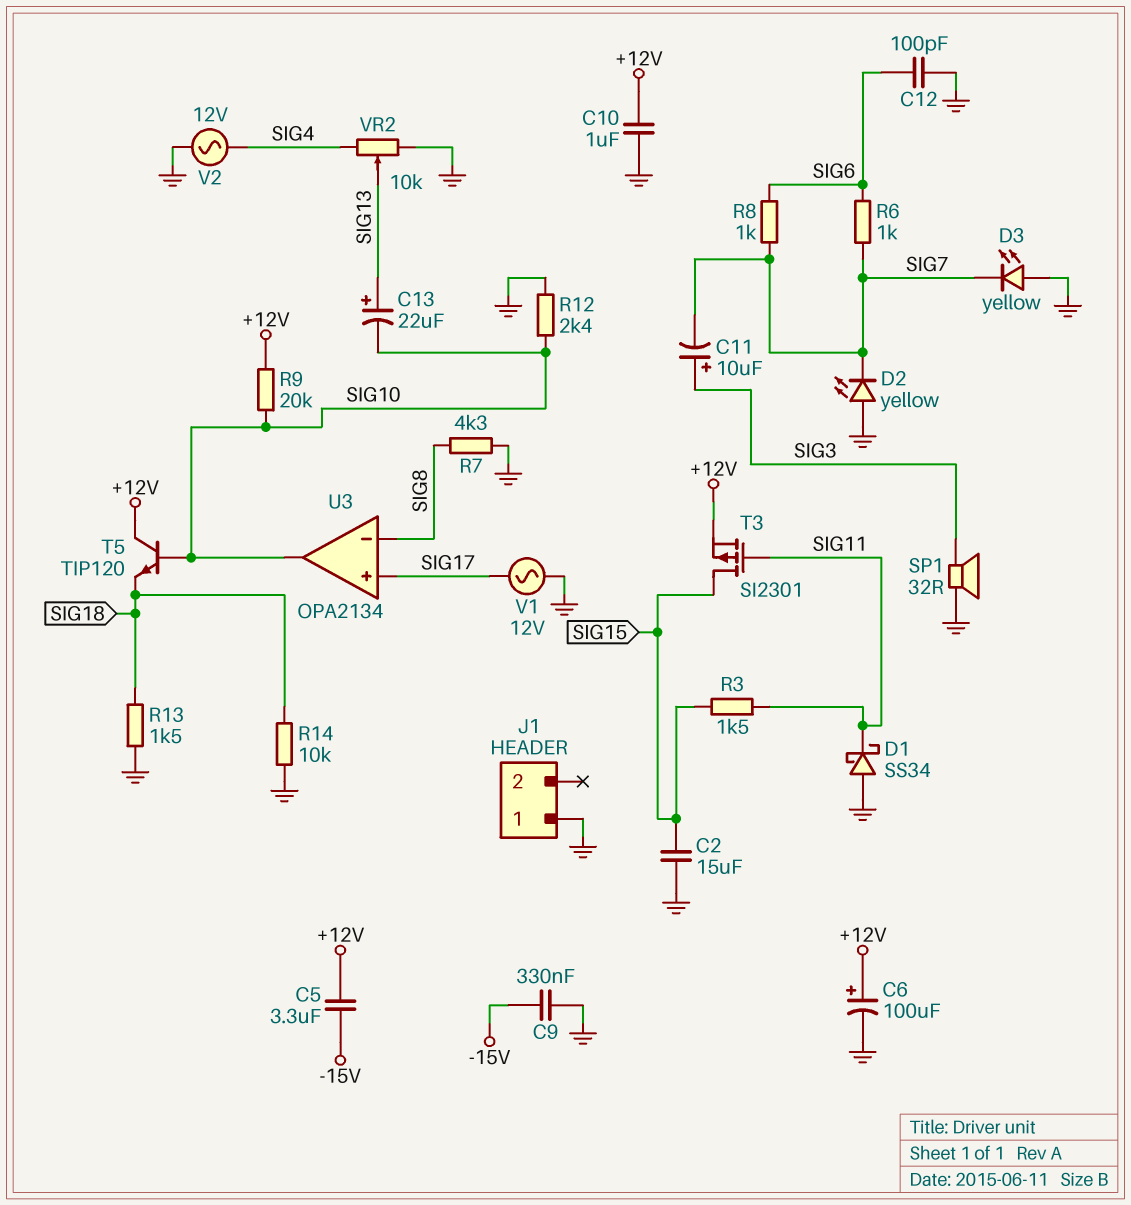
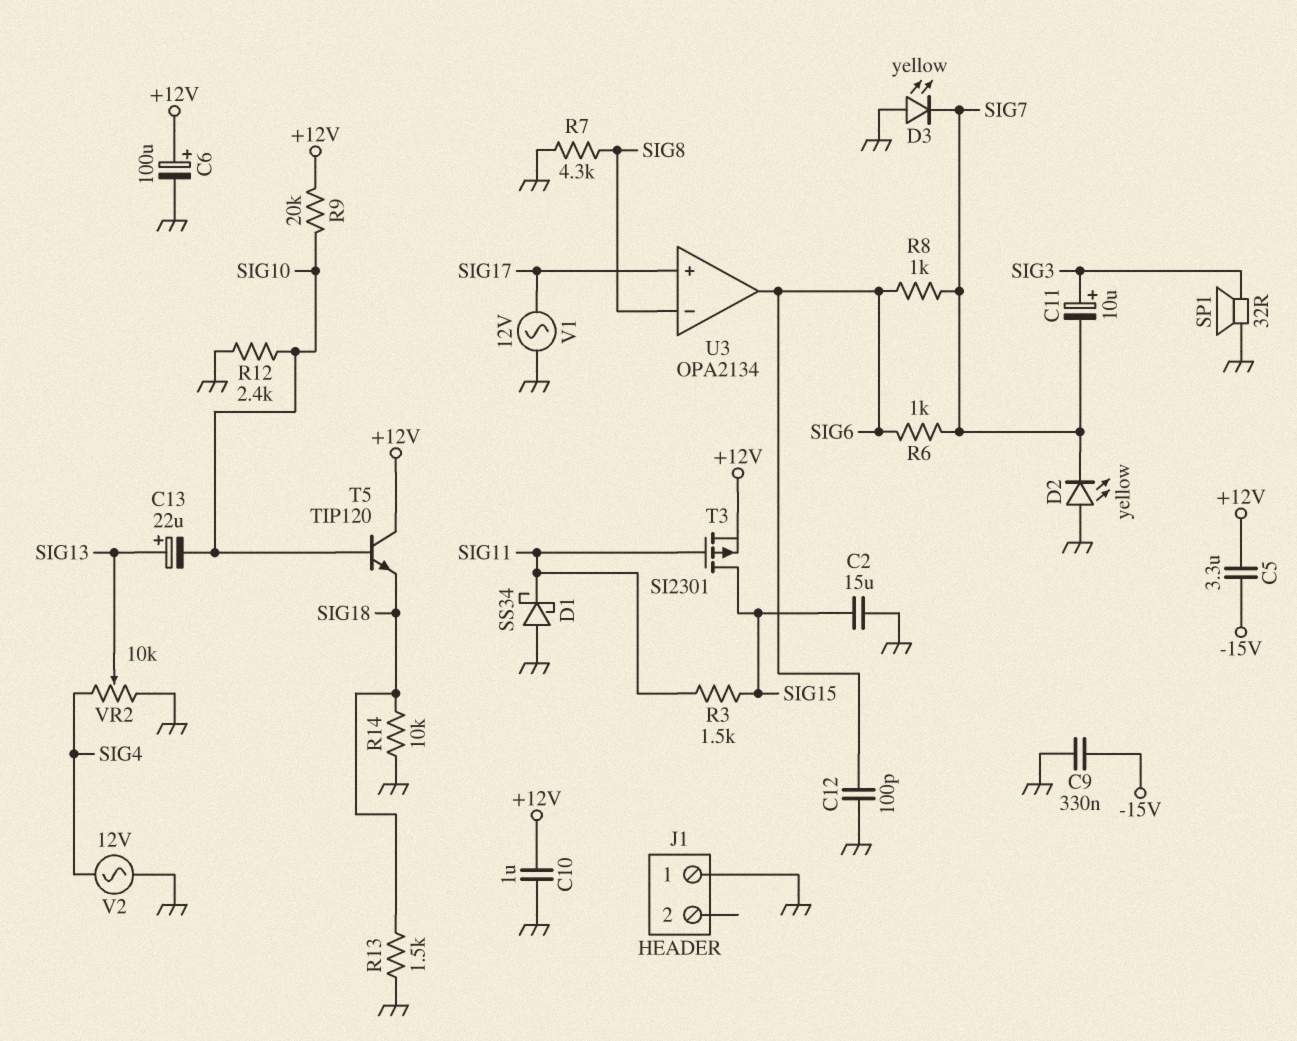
U3 pin out: SIG10 -> SIG6

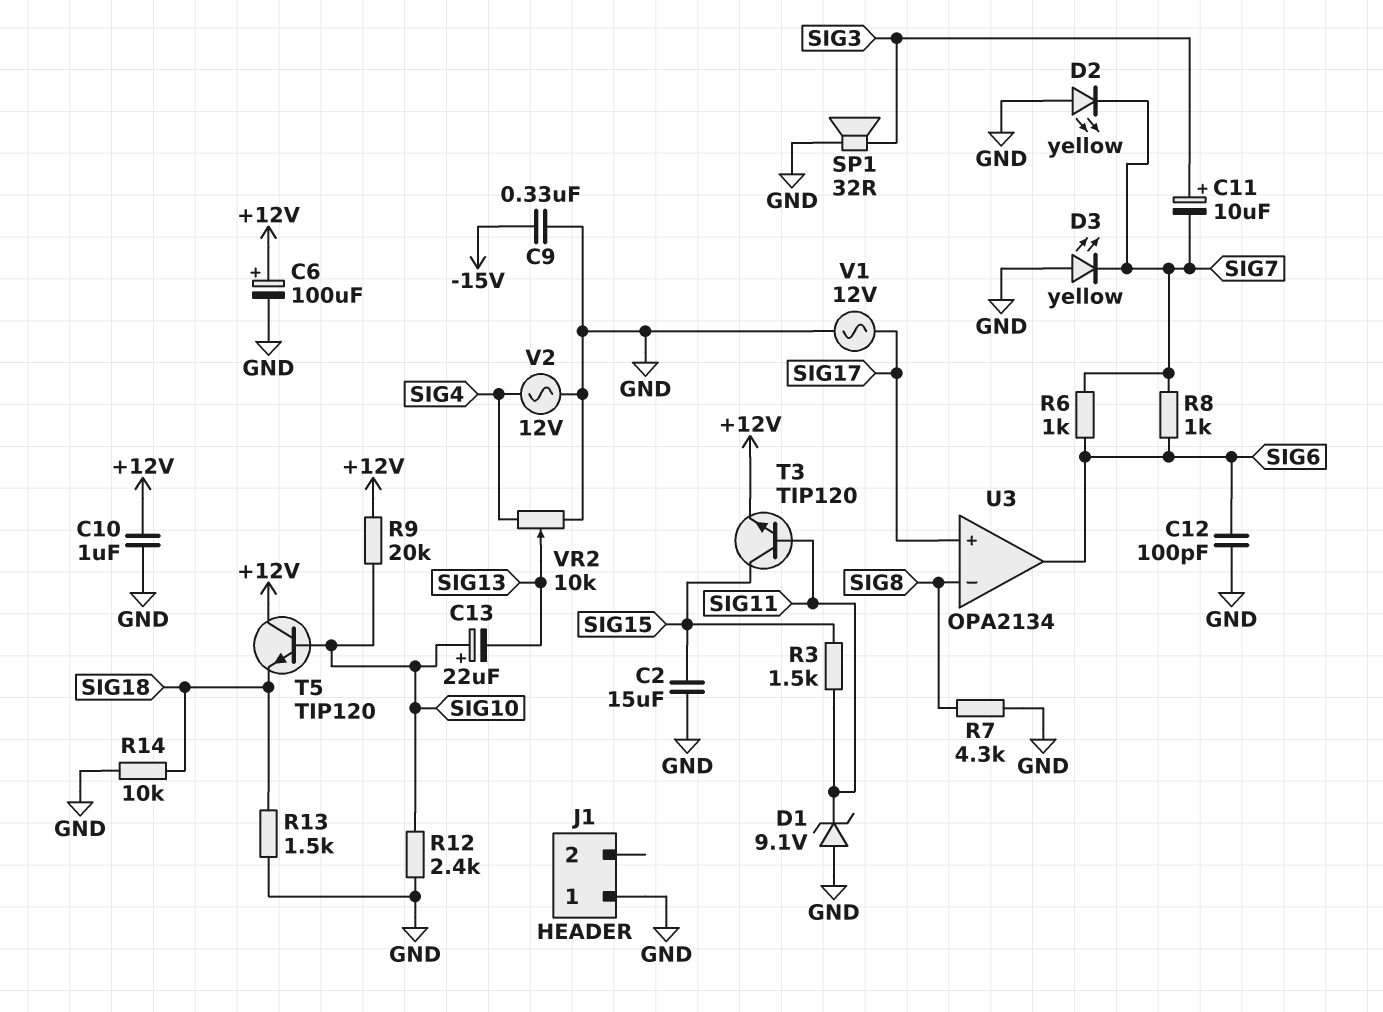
C5: 3.3uF (+12V, -15V) -> none
C13: 22uF (plus SIG13, minus SIG10) -> 22uF (plus SIG10, minus SIG13)
D1: schottky SS34 (A GND, K SIG11) -> zener 9.1V (A GND, K SIG11)
T3: PMOS SI2301 (G SIG11, D SIG15, S +12V) -> NPN TIP120 (B SIG11, C SIG15, E +12V)

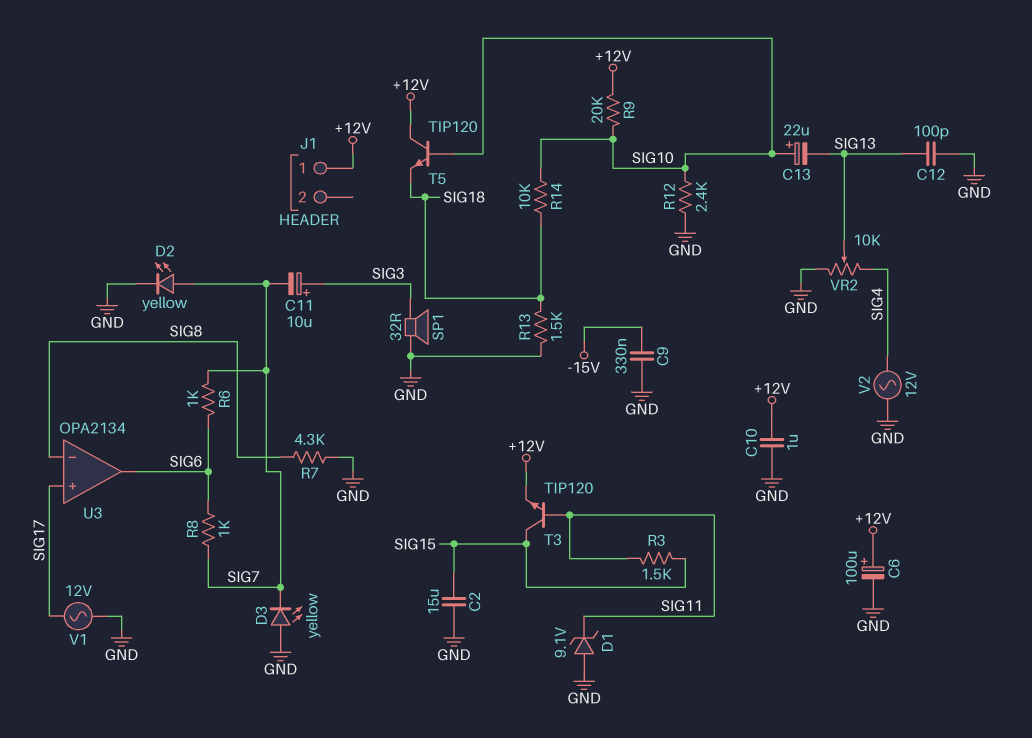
C12: 100pF (GND, SIG6) -> 100pF (GND, SIG13)
D2: LED yellow (A GND, K SIG7) -> LED yellow (A SIG7, K GND)
J1 pin 1: GND -> +12V
R14: 10k (GND, SIG18) -> 10k (SIG10, SIG18)

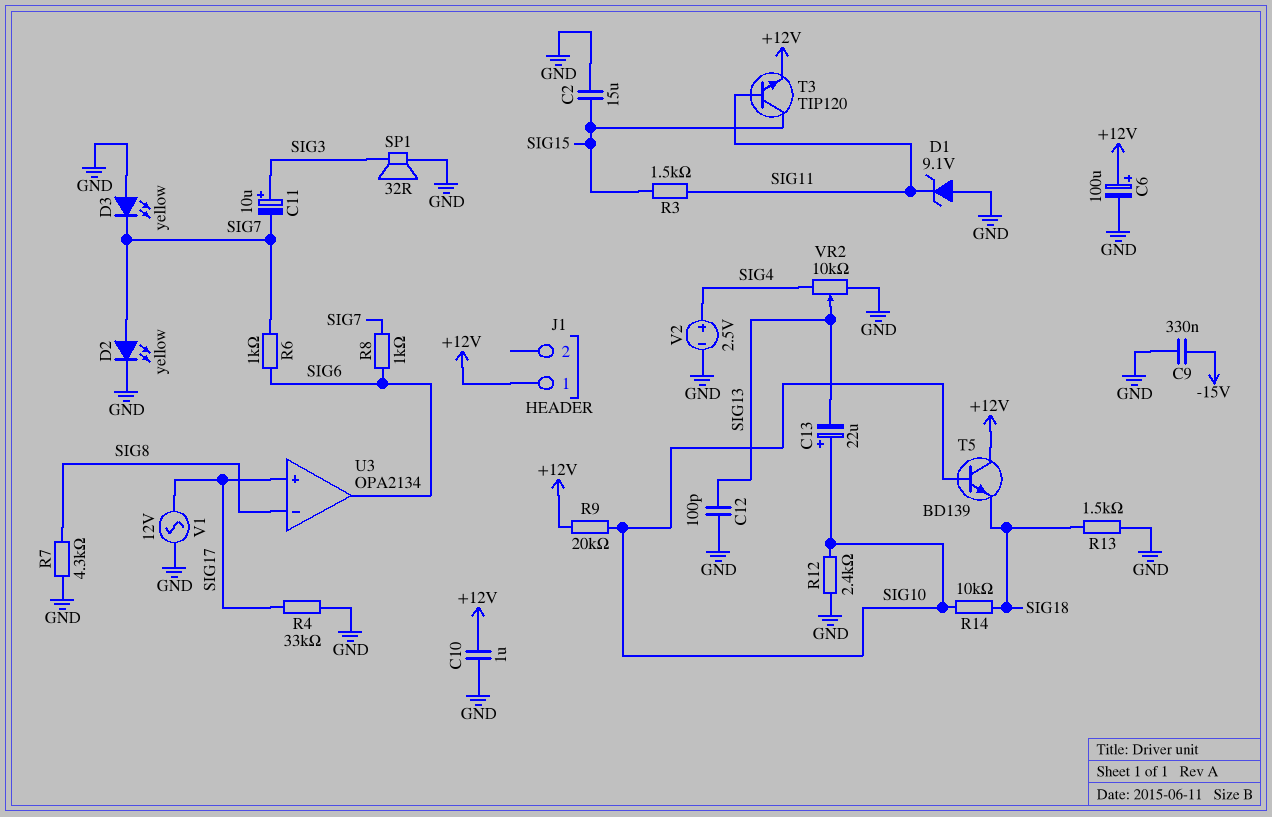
R4: none -> 33k (GND, SIG17)
T5: NPN TIP120 (B SIG10, C +12V, E SIG18) -> NPN BD139 (B SIG10, C +12V, E SIG18)
V2: AC 12V (GND, SIG4) -> 2.5V (plus SIG4, minus GND)

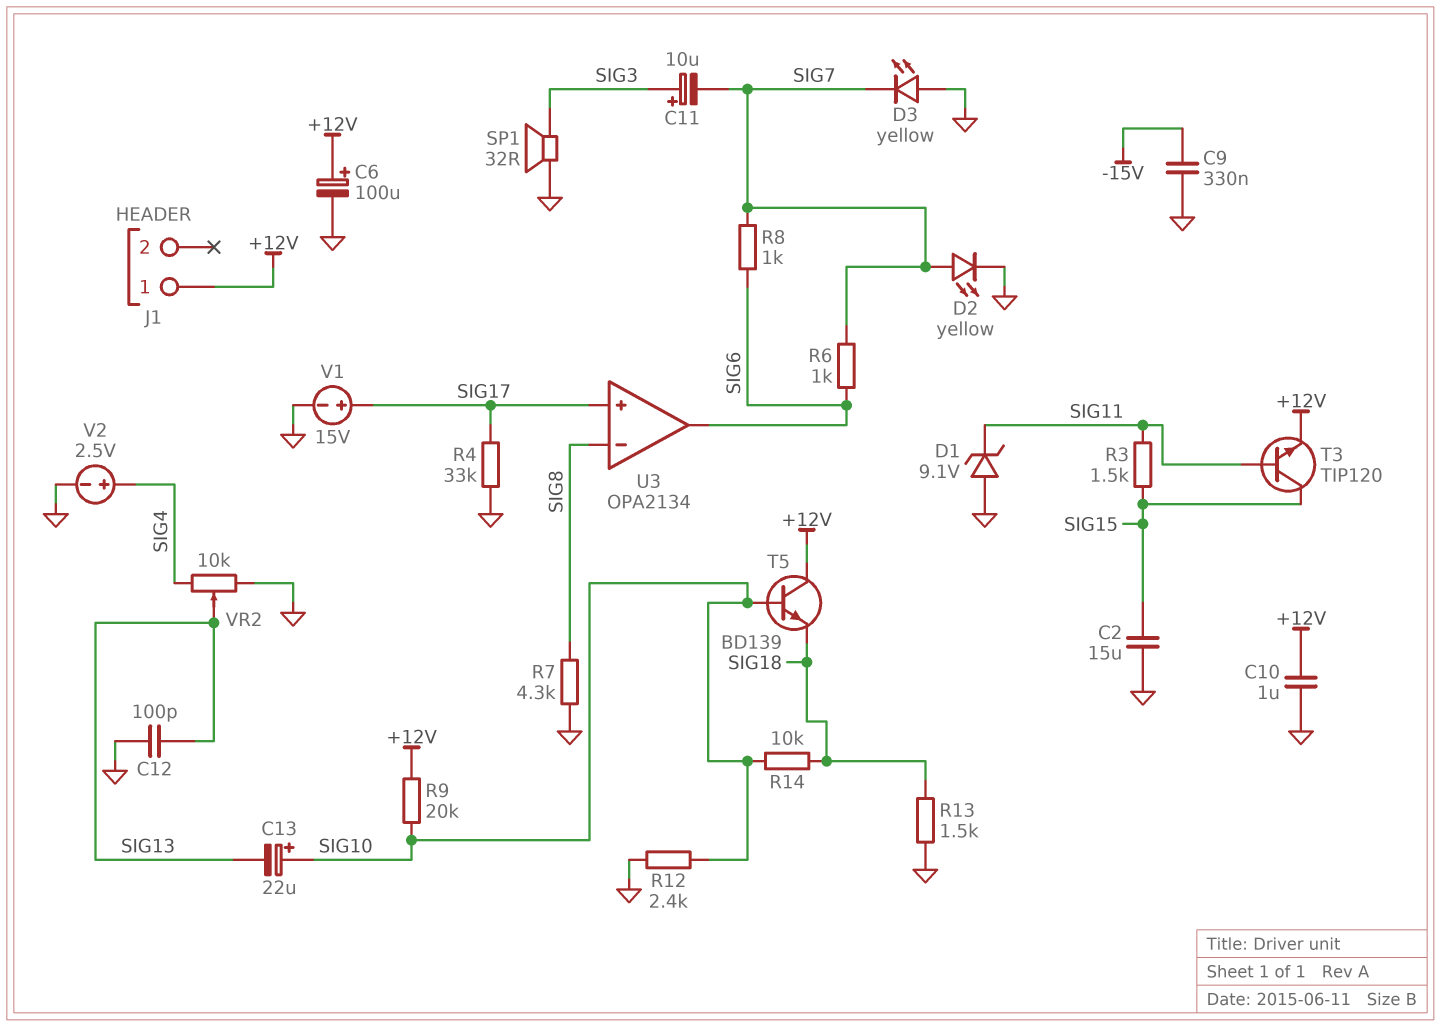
V1: AC 12V (GND, SIG17) -> 15V (plus SIG17, minus GND)

